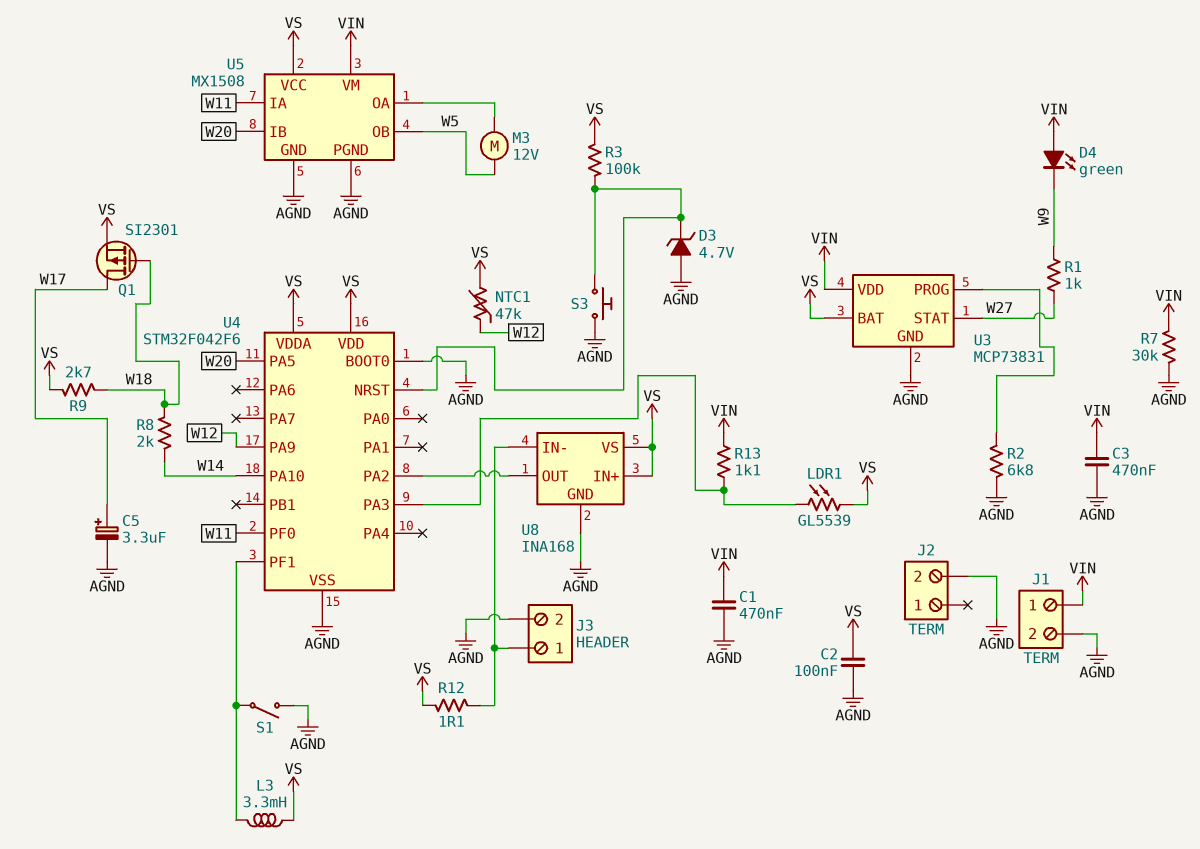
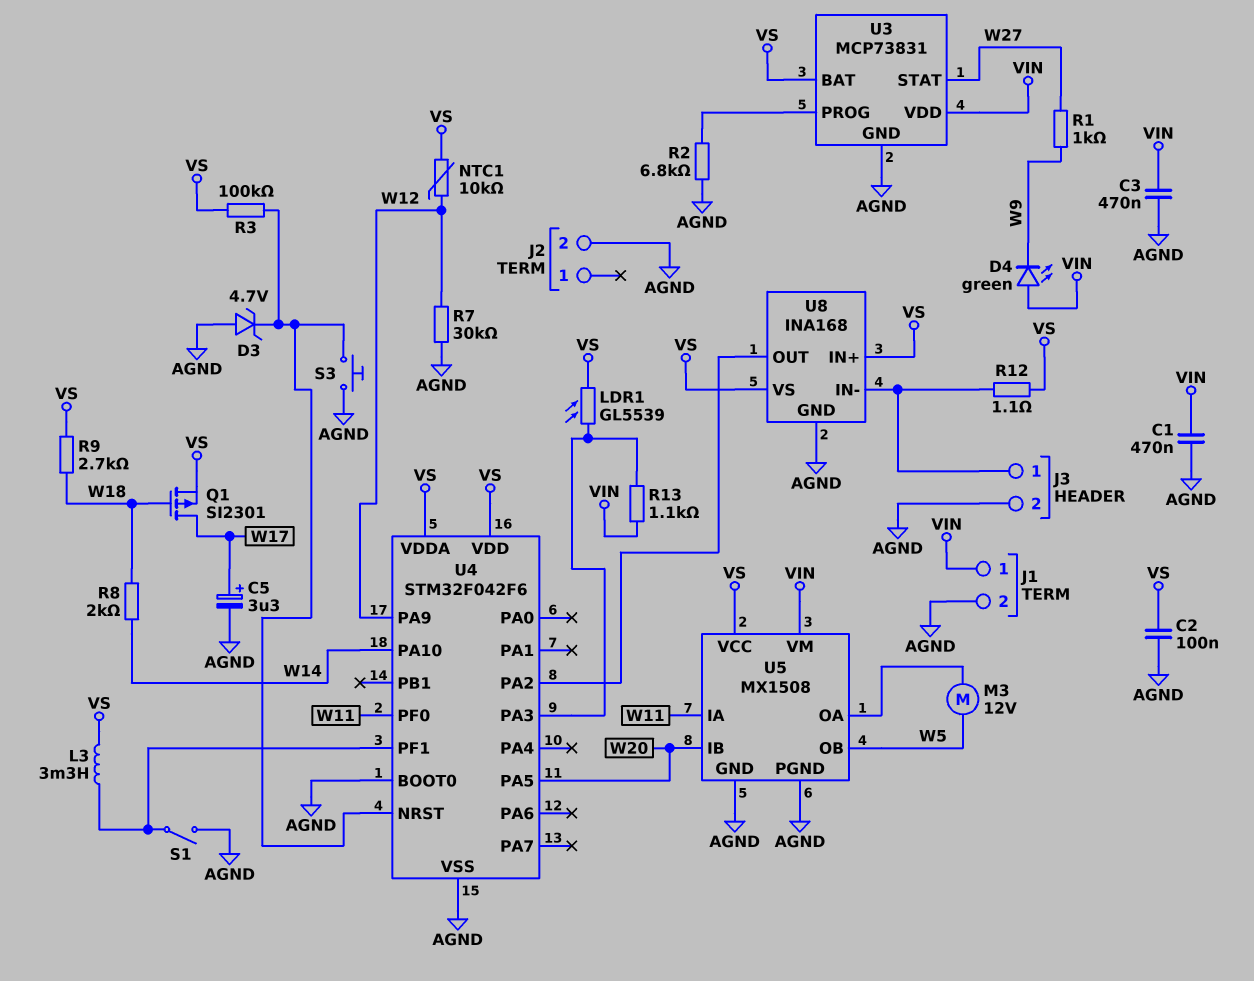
NTC1: 47k (VS, W12) -> 10k (VS, W12)
R7: 30k (AGND, VIN) -> 30k (AGND, W12)

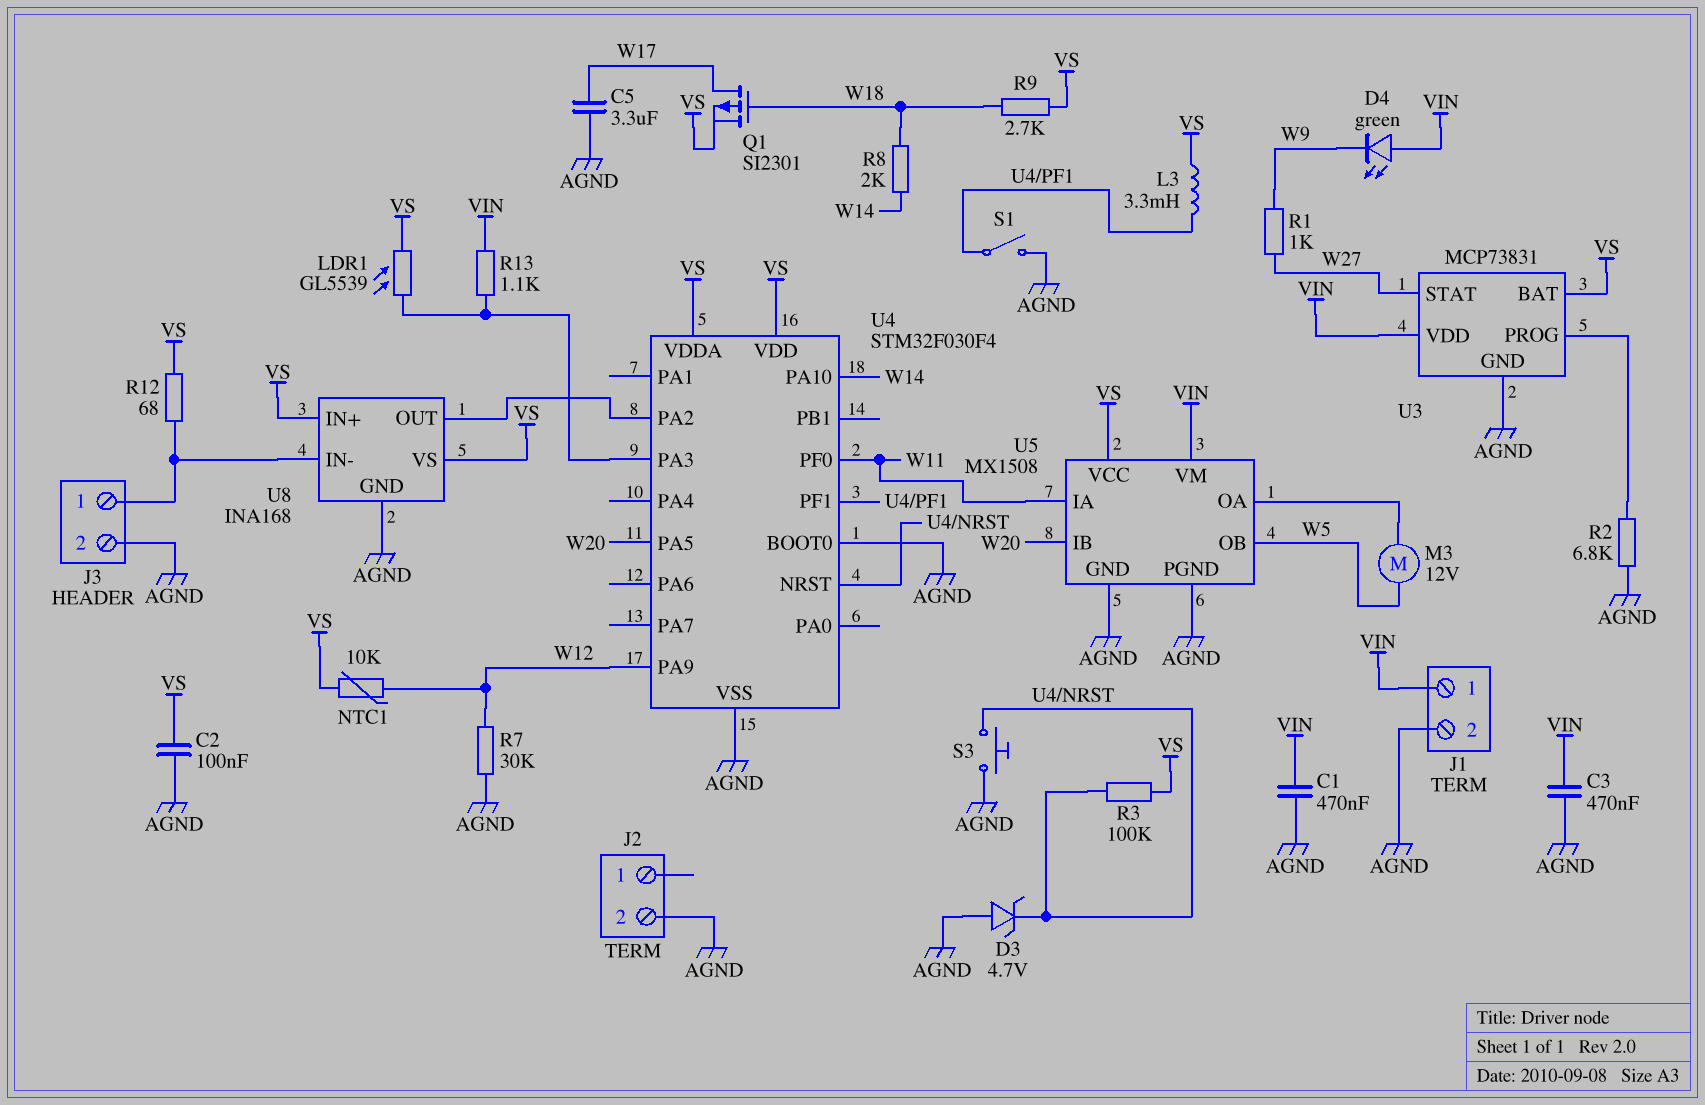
C5: 3.3uF (plus W17, minus AGND) -> 3.3uF (AGND, W17)
R12: 1.1 (J3/1, VS) -> 68 (J3/1, VS)
U4: STM32F042F6 -> STM32F030F4

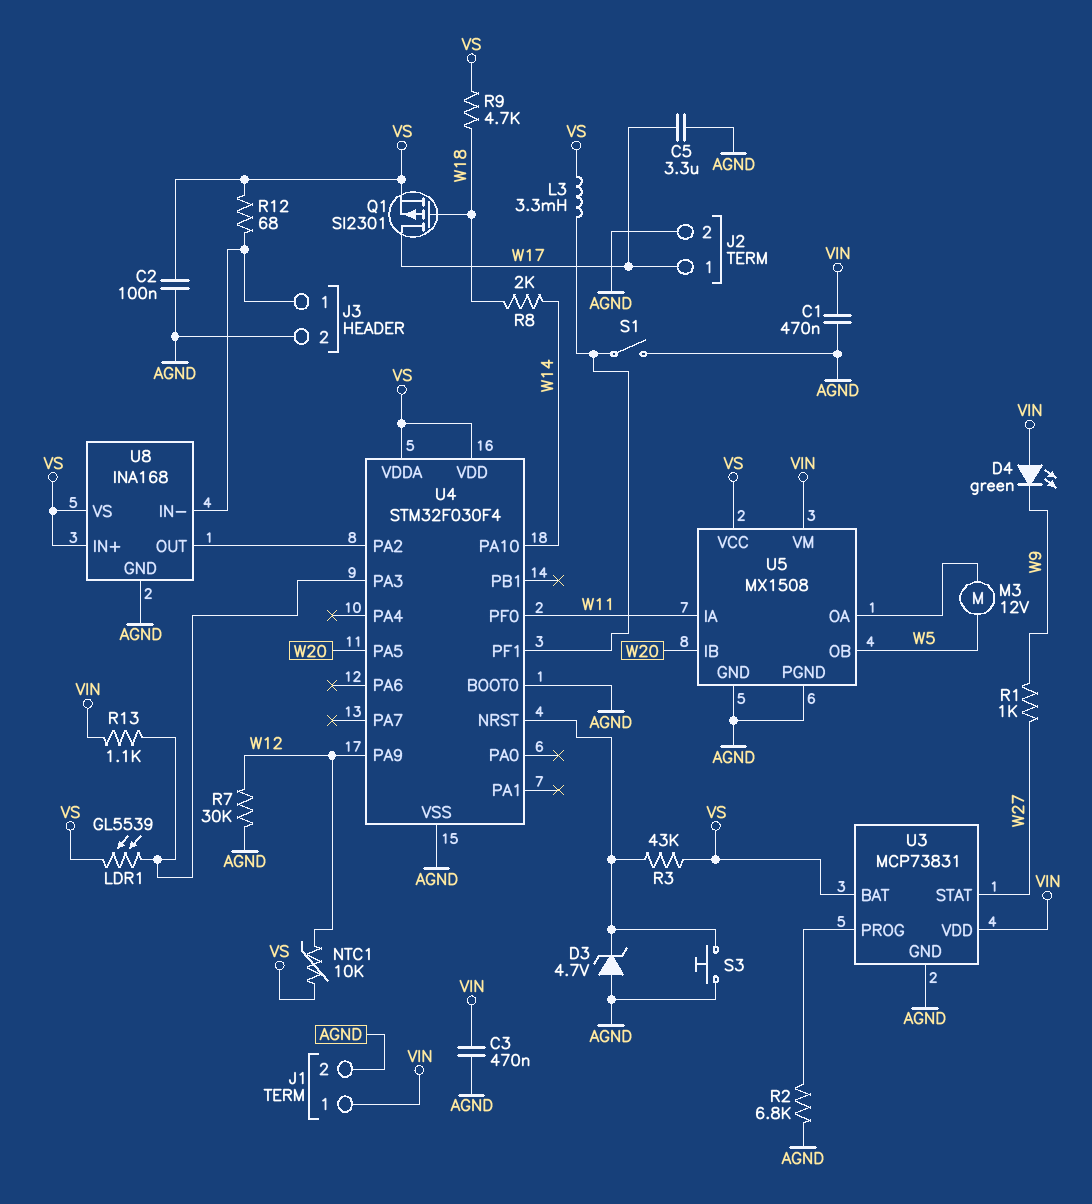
J2 pin 1: none -> W17
R3: 100k (U4/NRST, VS) -> 43k (U4/NRST, VS)
R9: 2.7k (VS, W18) -> 4.7k (VS, W18)

